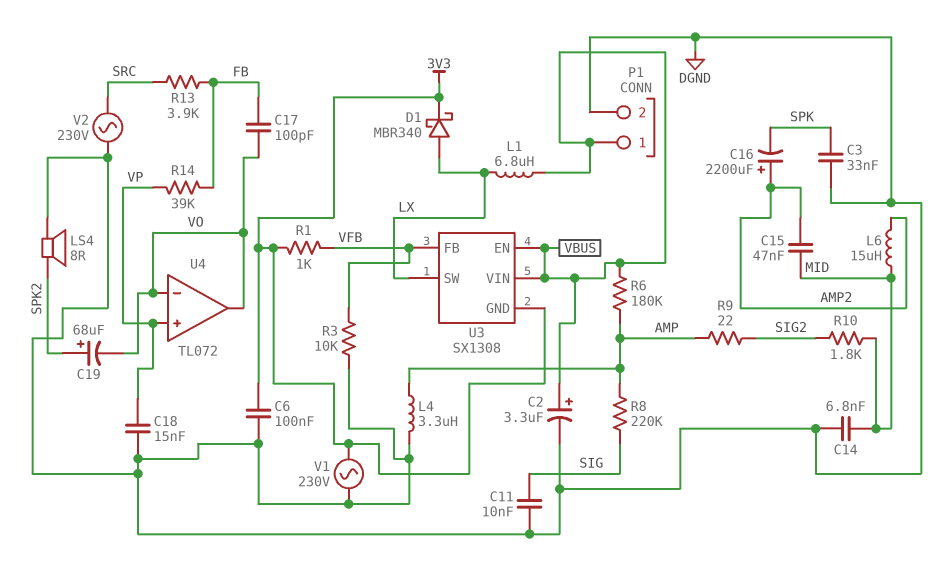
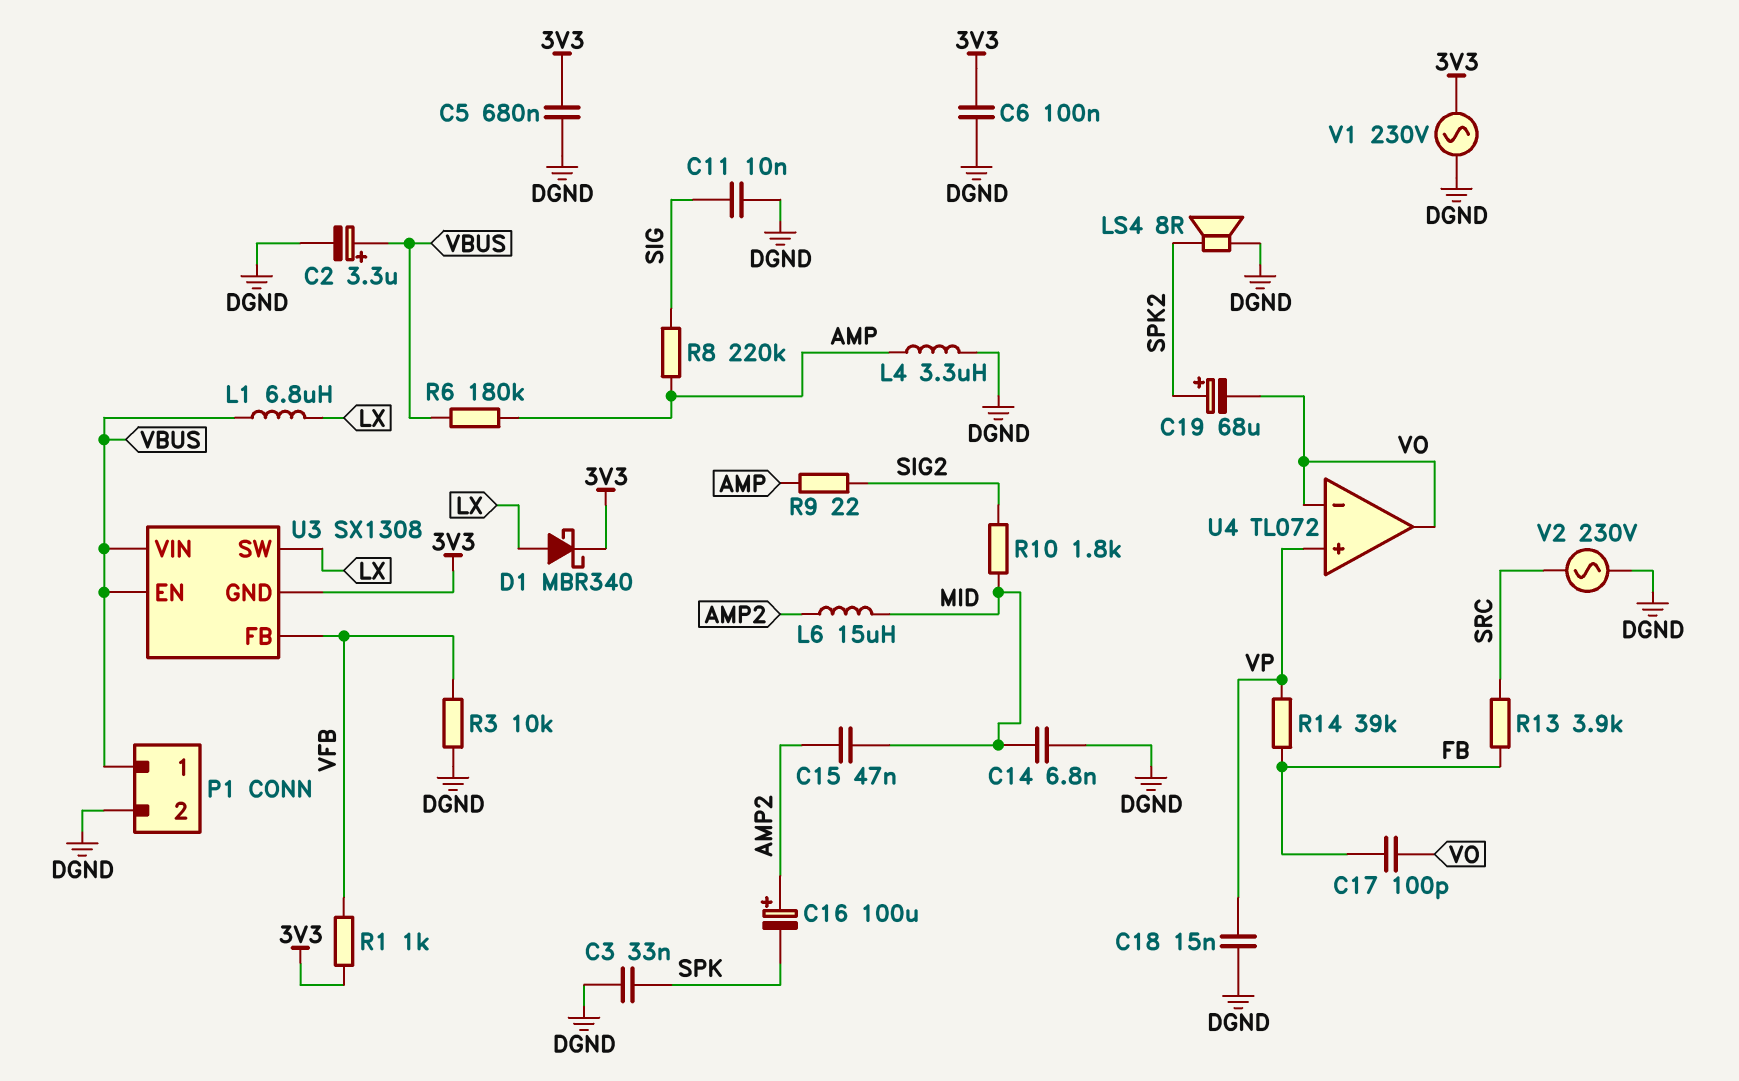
C5: none -> 680nF (3V3, DGND)
C16: 2200uF (plus AMP2, minus SPK) -> 100uF (plus AMP2, minus SPK)

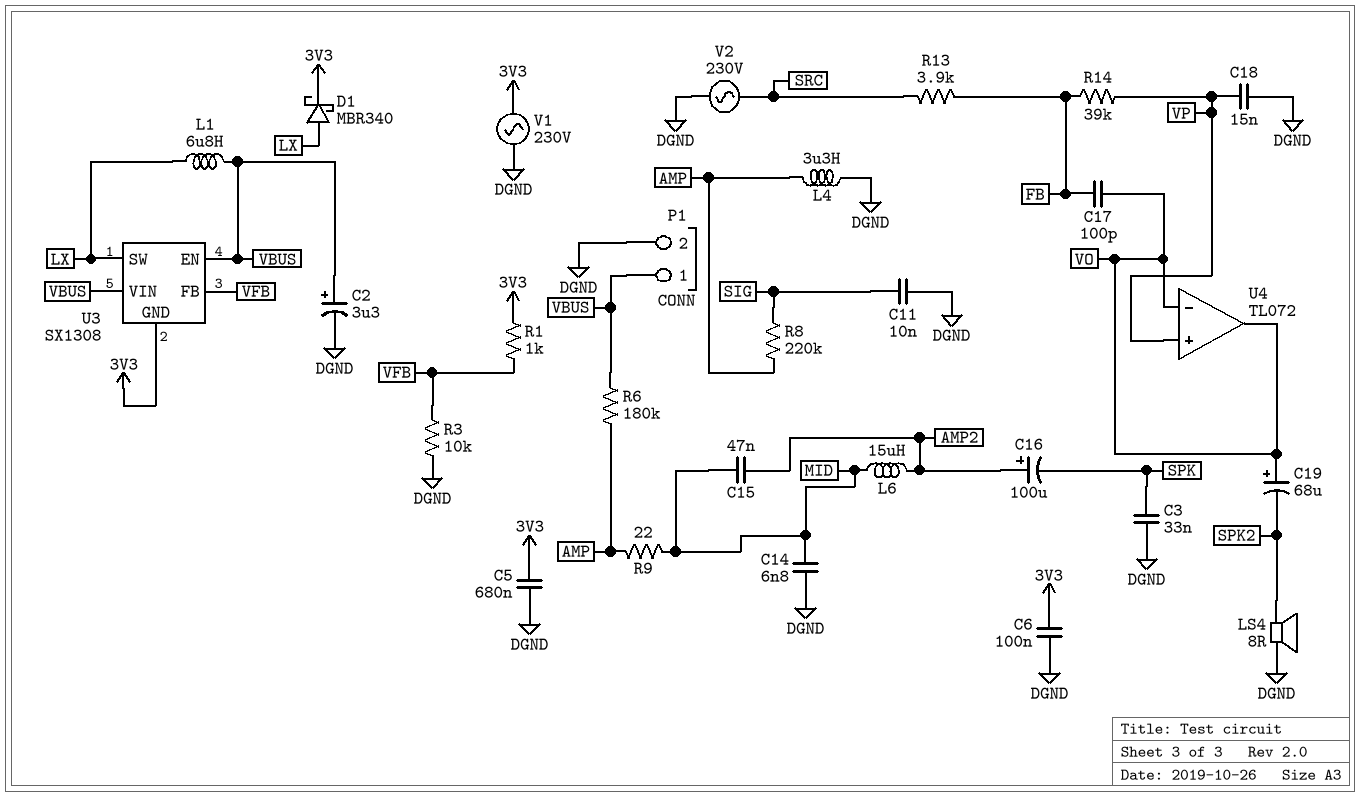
C19: 68uF (plus SPK2, minus VO) -> 68uF (plus VO, minus SPK2)
R9: 22 (AMP, SIG2) -> 22 (AMP, MID)
R10: 1.8k (MID, SIG2) -> none

